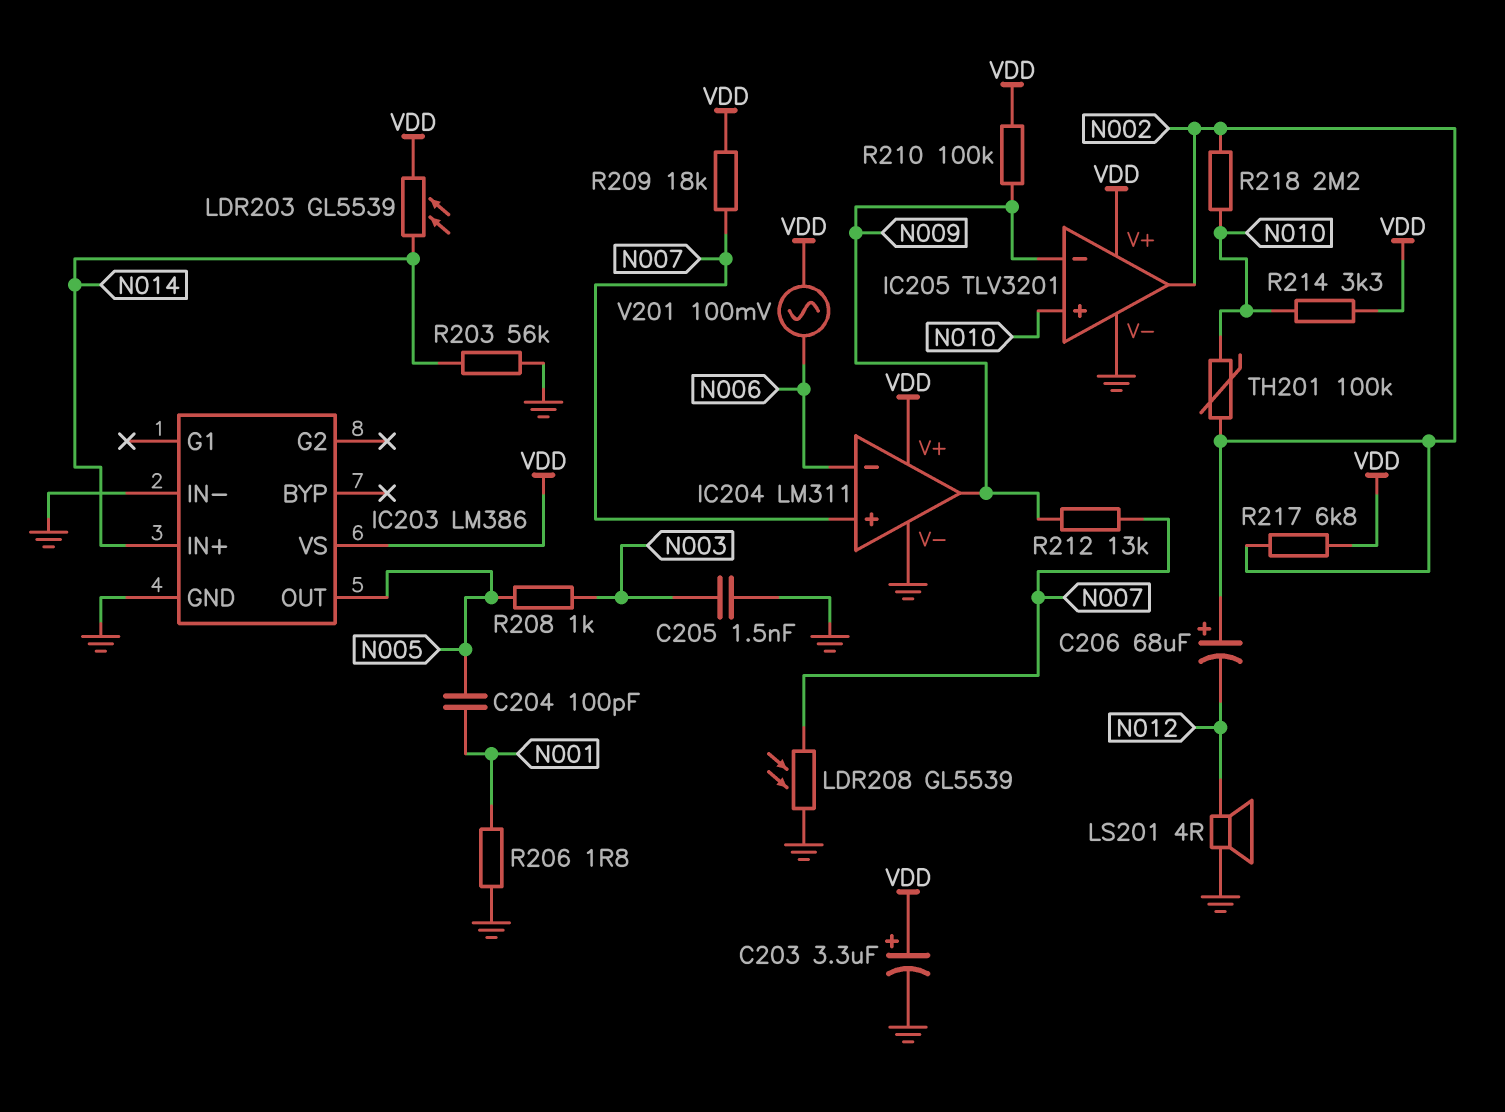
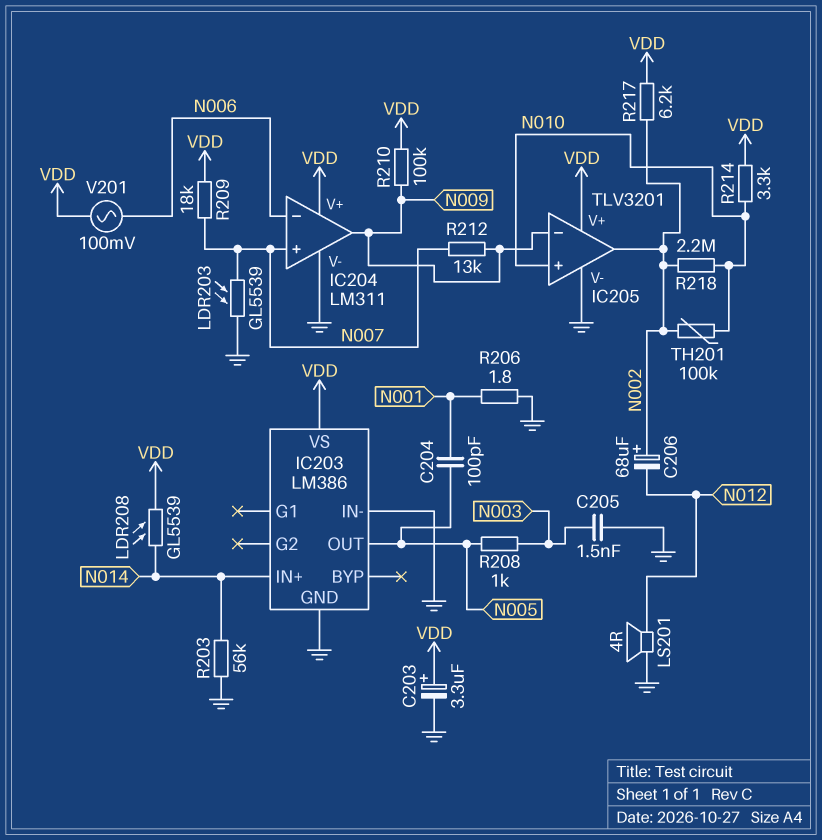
LDR203: GL5539 (N014, VDD) -> GL5539 (GND, N007)
LDR208: GL5539 (GND, N007) -> GL5539 (N014, VDD)
R217: 6.8k (N002, VDD) -> 6.2k (N002, VDD)

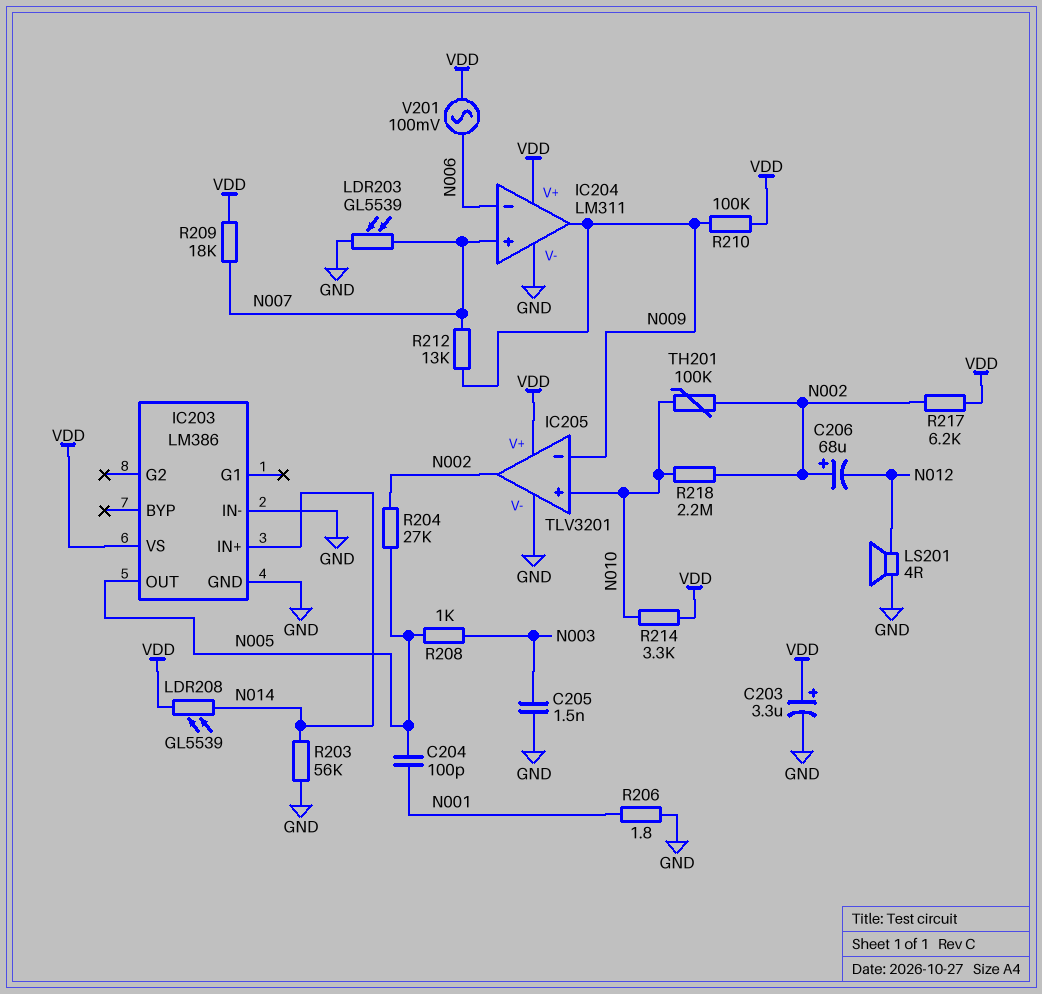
R204: none -> 27k (N002, N005)

